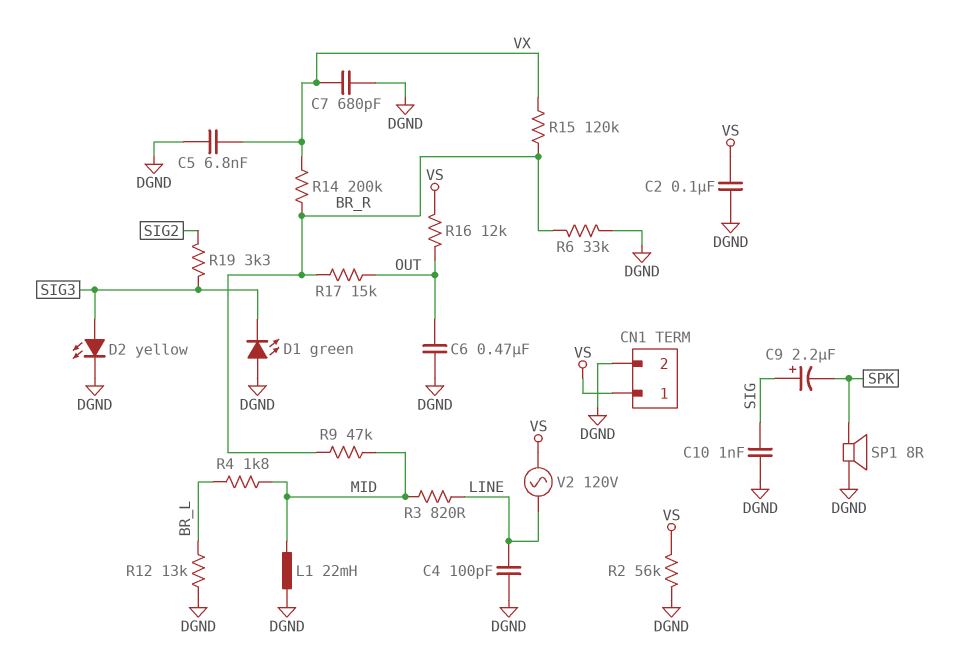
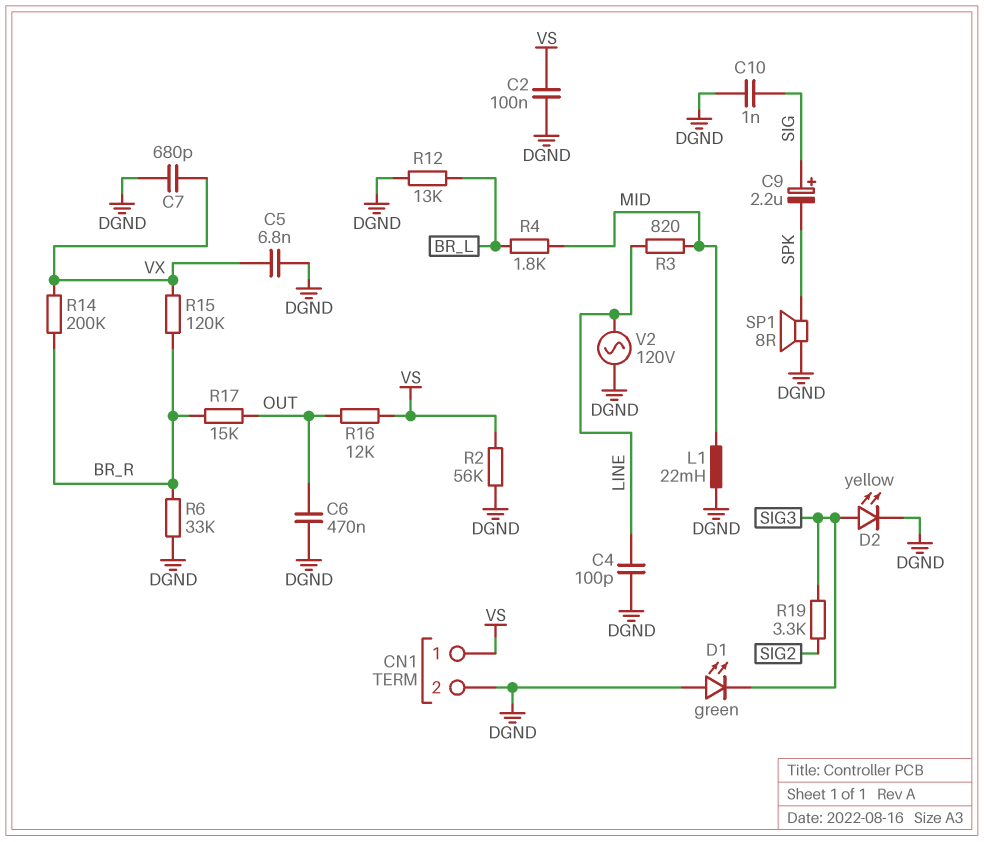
R9: 47k (BR_R, MID) -> none
V2: AC 120V (LINE, VS) -> AC 120V (DGND, LINE)

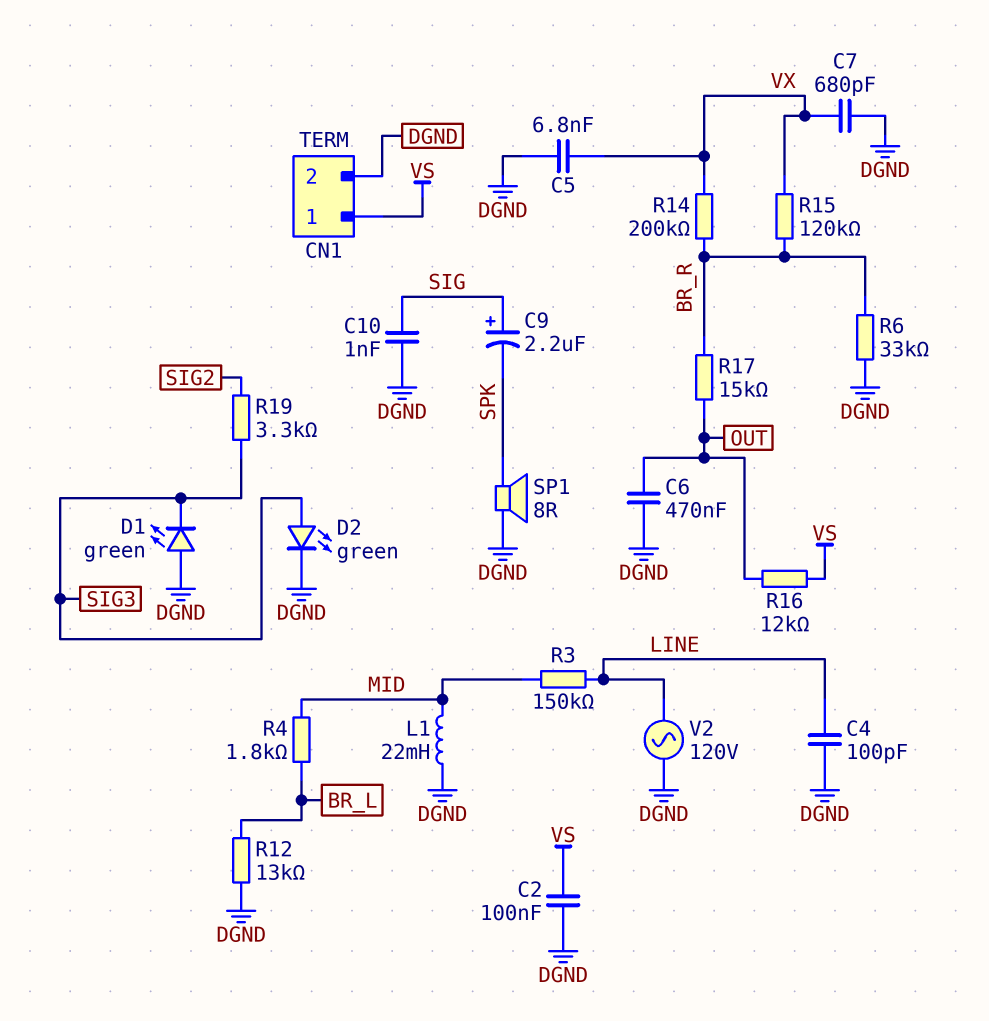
D2: LED yellow (A SIG3, K DGND) -> LED green (A SIG3, K DGND)
R2: 56k (DGND, VS) -> none
R3: 820 (LINE, MID) -> 150k (LINE, MID)

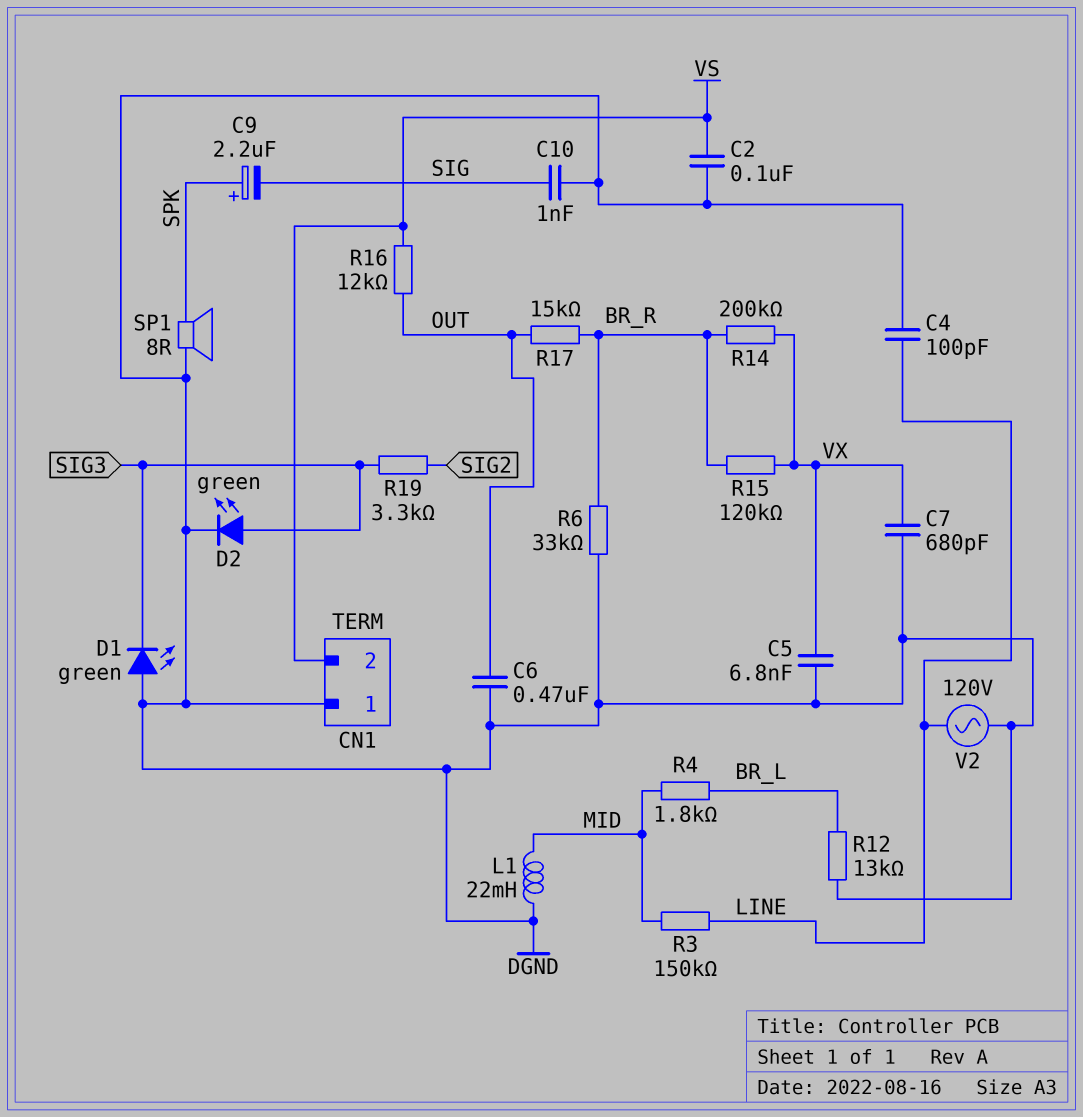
C9: 2.2uF (plus SIG, minus SPK) -> 2.2uF (plus SPK, minus SIG)
CN1 pin 1: VS -> DGND
CN1 pin 2: DGND -> VS

